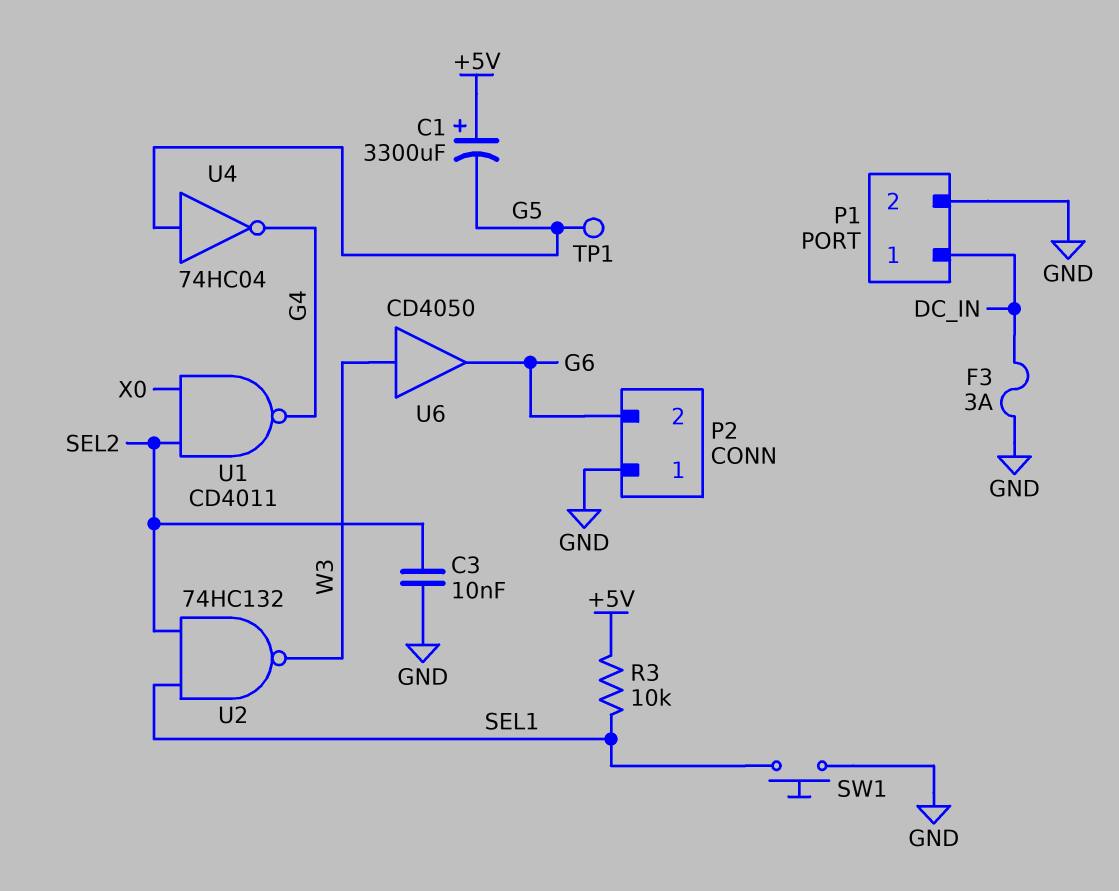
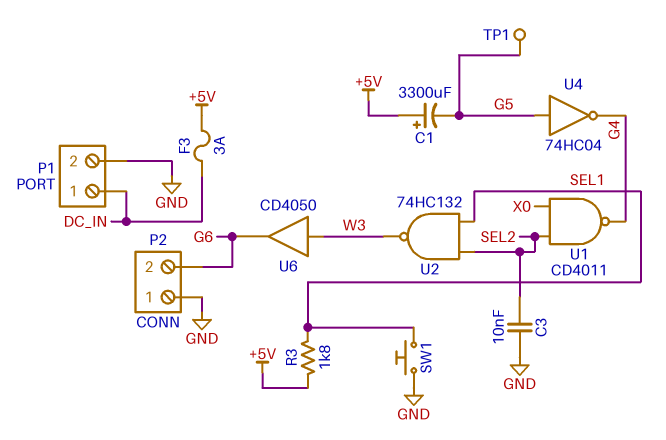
F3: 3A (DC_IN, GND) -> 3A (+5V, DC_IN)
R3: 10k (+5V, SEL1) -> 1.8k (+5V, SEL1)

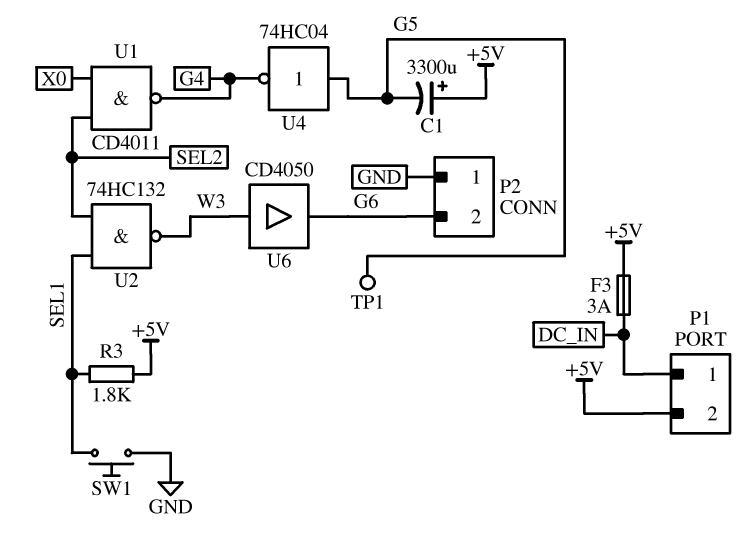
C3: 10nF (GND, SEL2) -> none
P1 pin 2: GND -> +5V

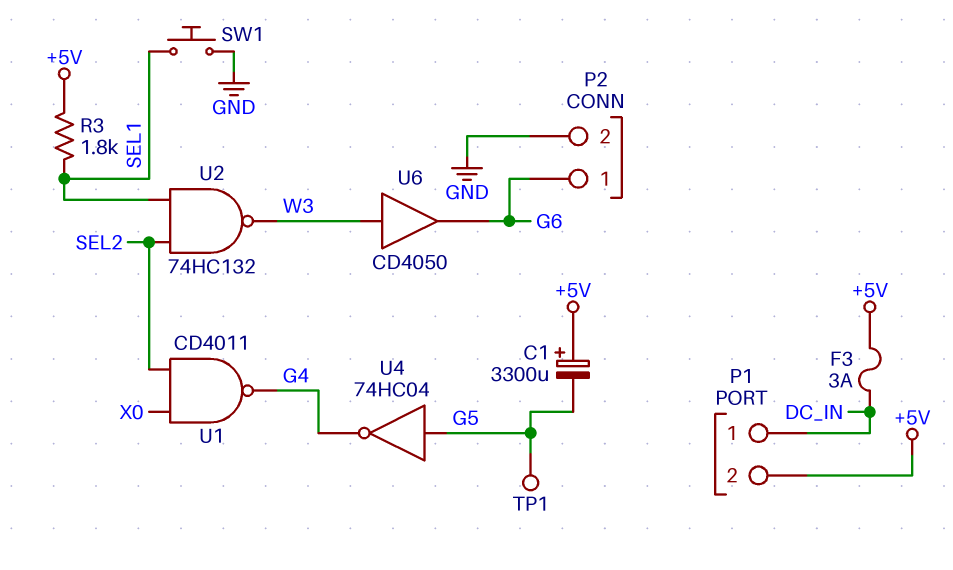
P2 pin 1: GND -> G6
P2 pin 2: G6 -> GND

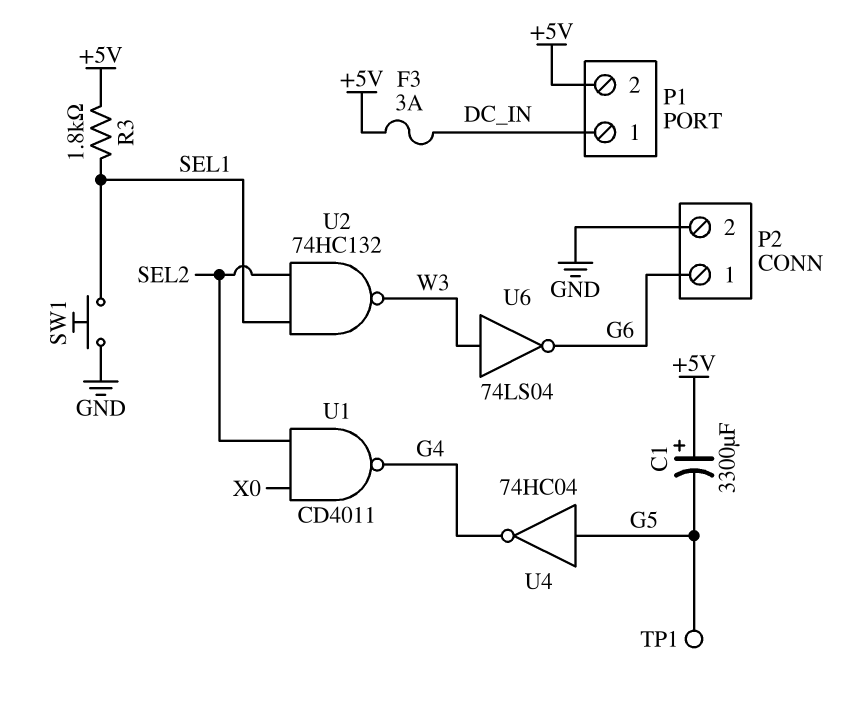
U6: buffer CD4050 (in W3, out G6) -> NOT 74LS04 (in W3, out G6)

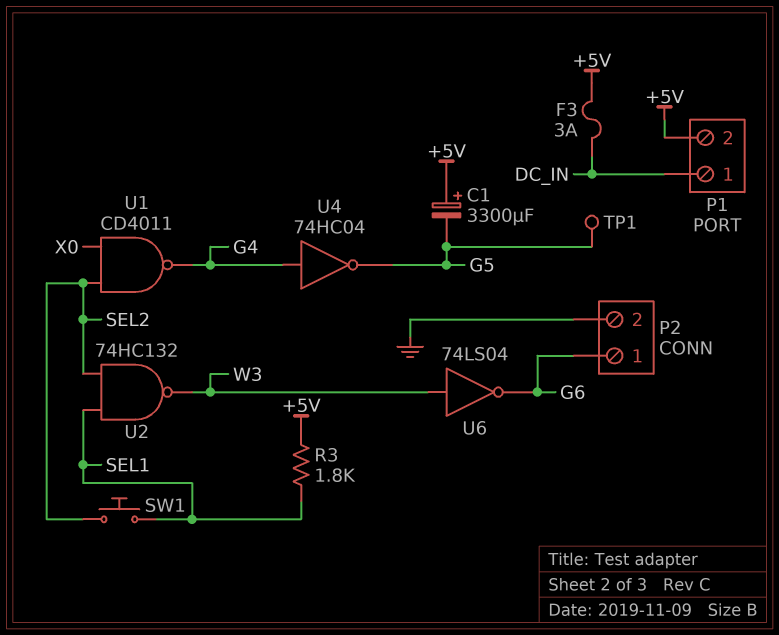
SW1: button (GND, SEL1) -> button (SEL1, SEL2)
U4: NOT 74HC04 (in G5, out G4) -> NOT 74HC04 (in G4, out G5)

